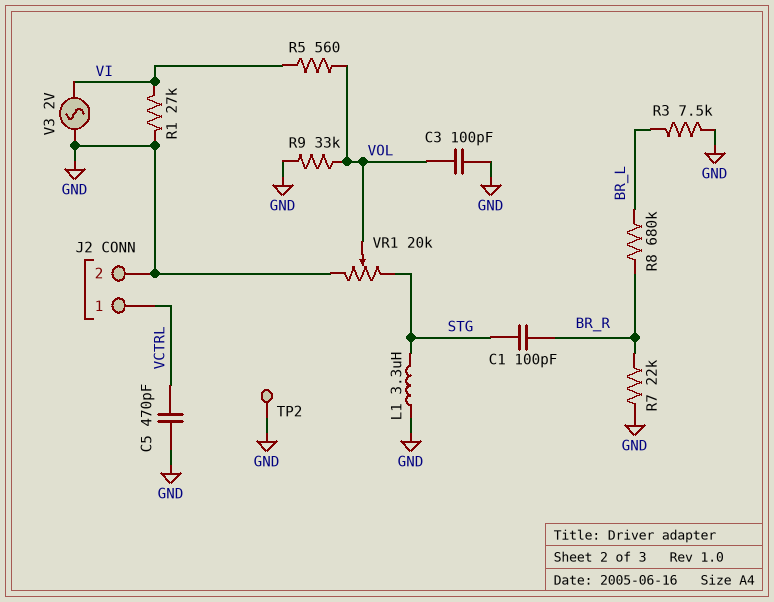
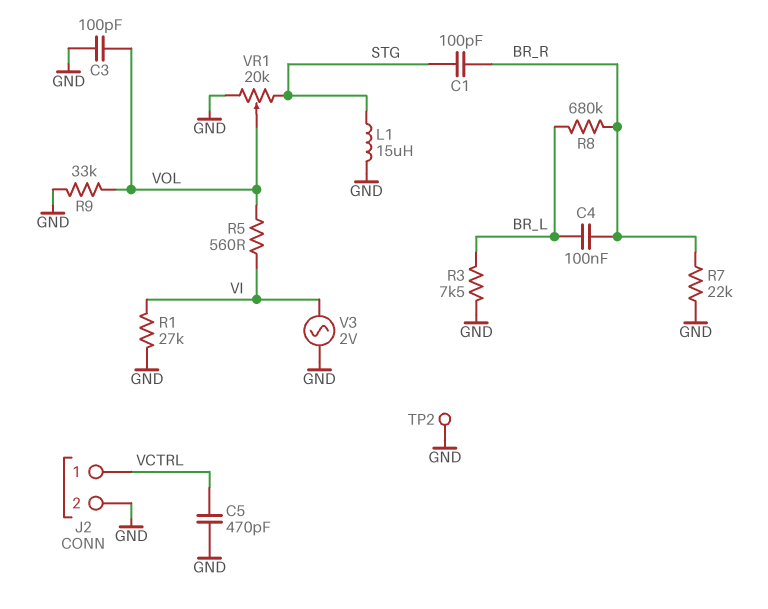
C4: none -> 100nF (BR_L, BR_R)
L1: 3.3uH (GND, STG) -> 15uH (GND, STG)

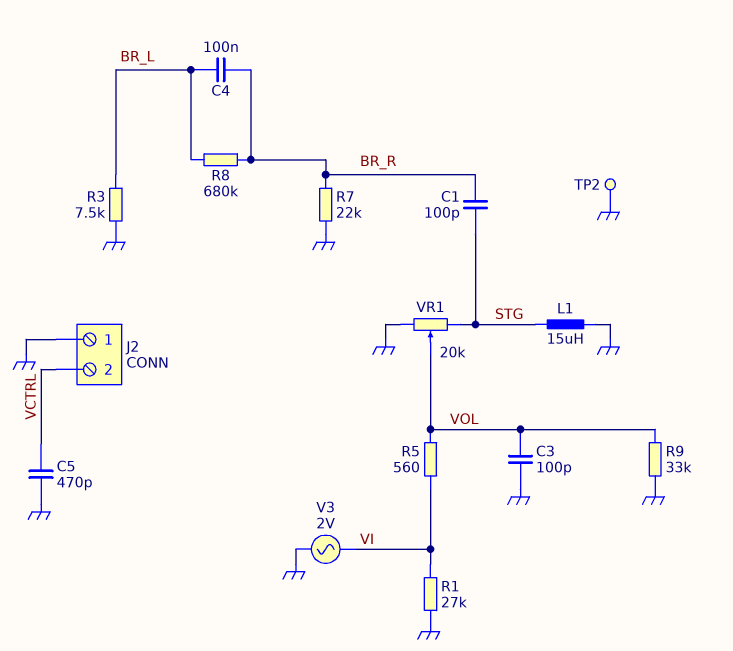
J2 pin 1: VCTRL -> GND
J2 pin 2: GND -> VCTRL

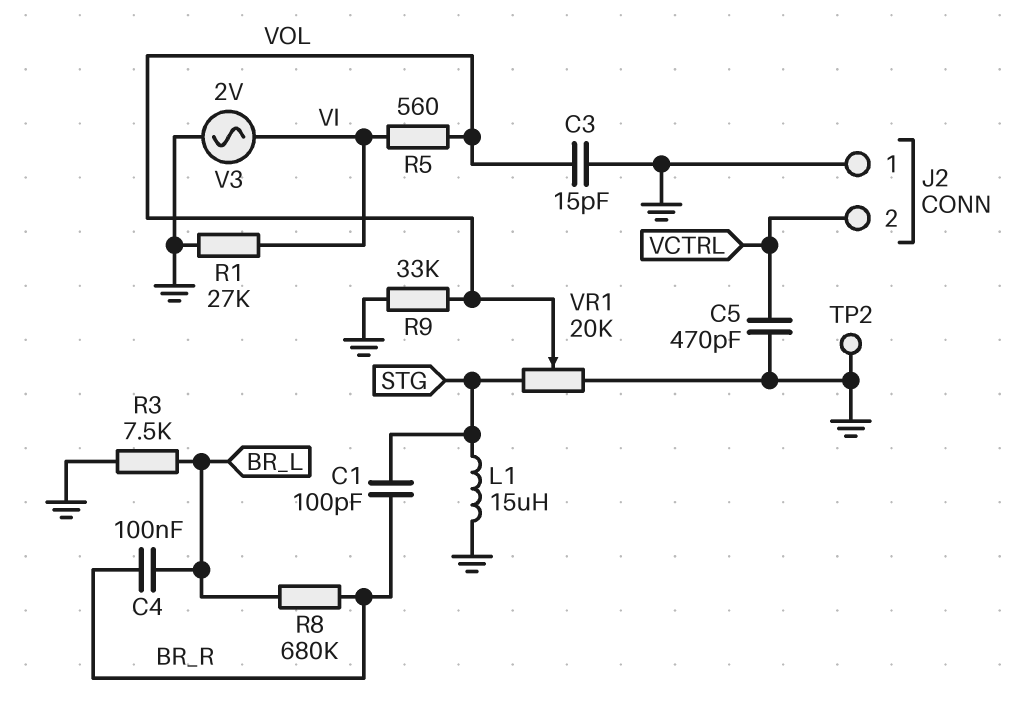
C3: 100pF (GND, VOL) -> 15pF (GND, VOL)
R7: 22k (BR_R, GND) -> none

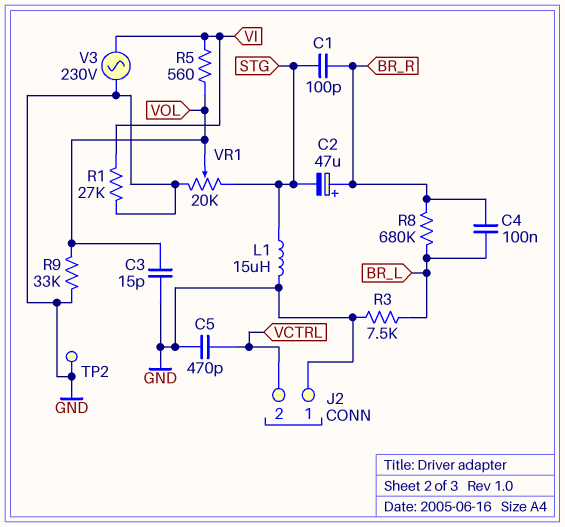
C2: none -> 47uF (plus BR_R, minus STG)
V3: AC 2V (GND, VI) -> AC 230V (GND, VI)

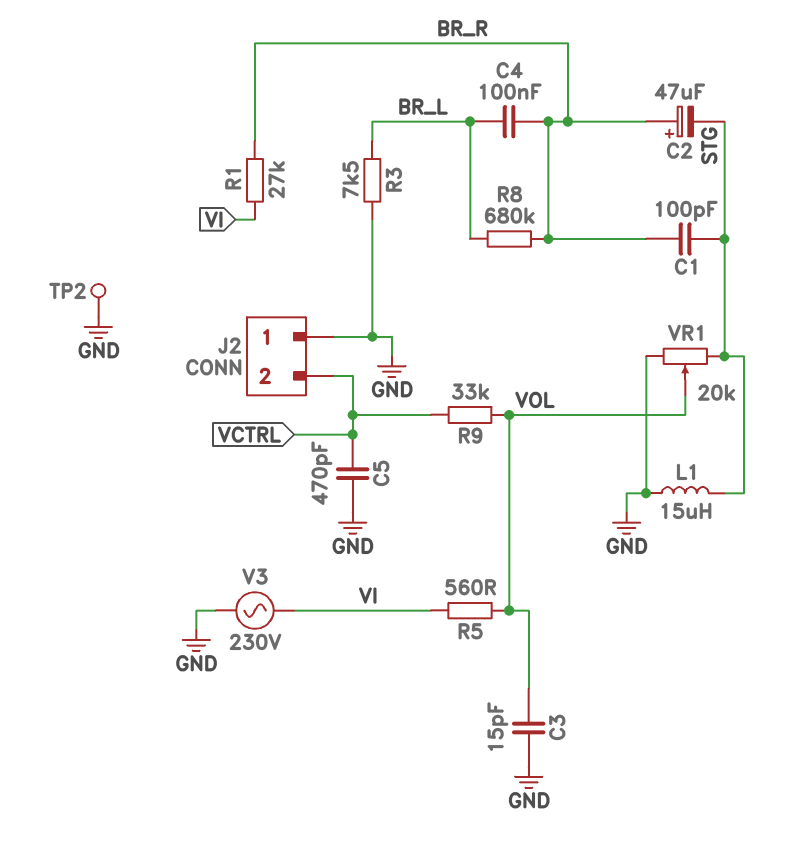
R1: 27k (GND, VI) -> 27k (BR_R, VI)
R9: 33k (GND, VOL) -> 33k (VCTRL, VOL)

